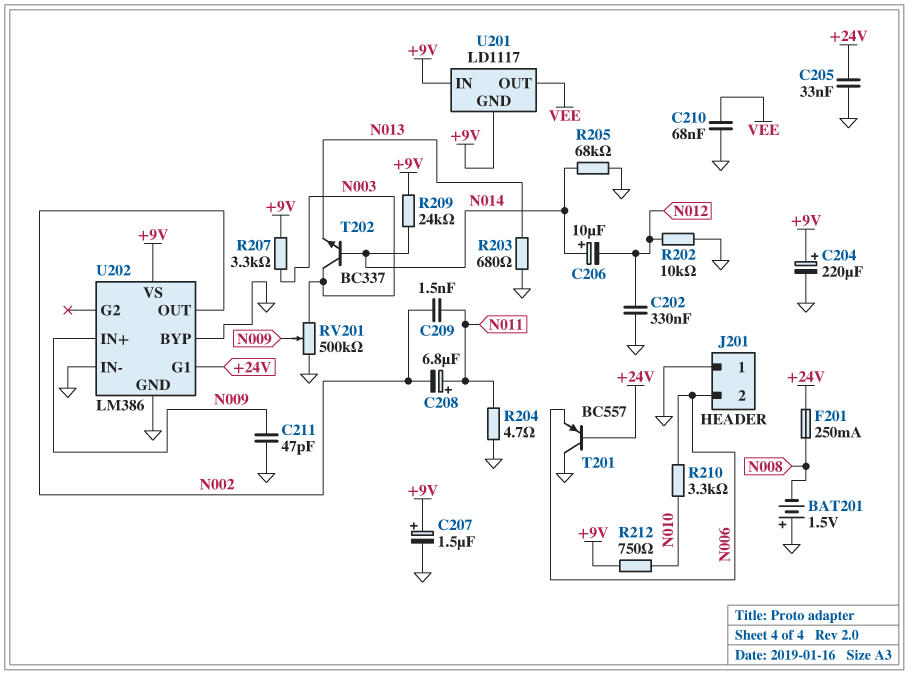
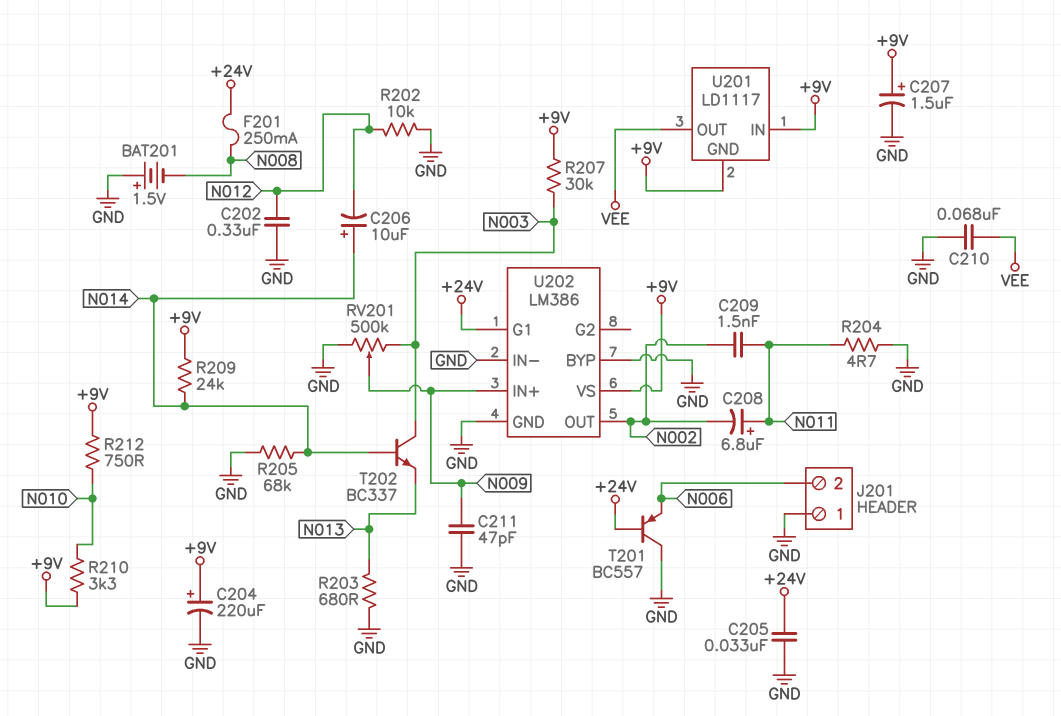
R207: 3.3k (+9V, N003) -> 30k (+9V, N003)
R210: 3.3k (N006, N010) -> 3.3k (+9V, N010)

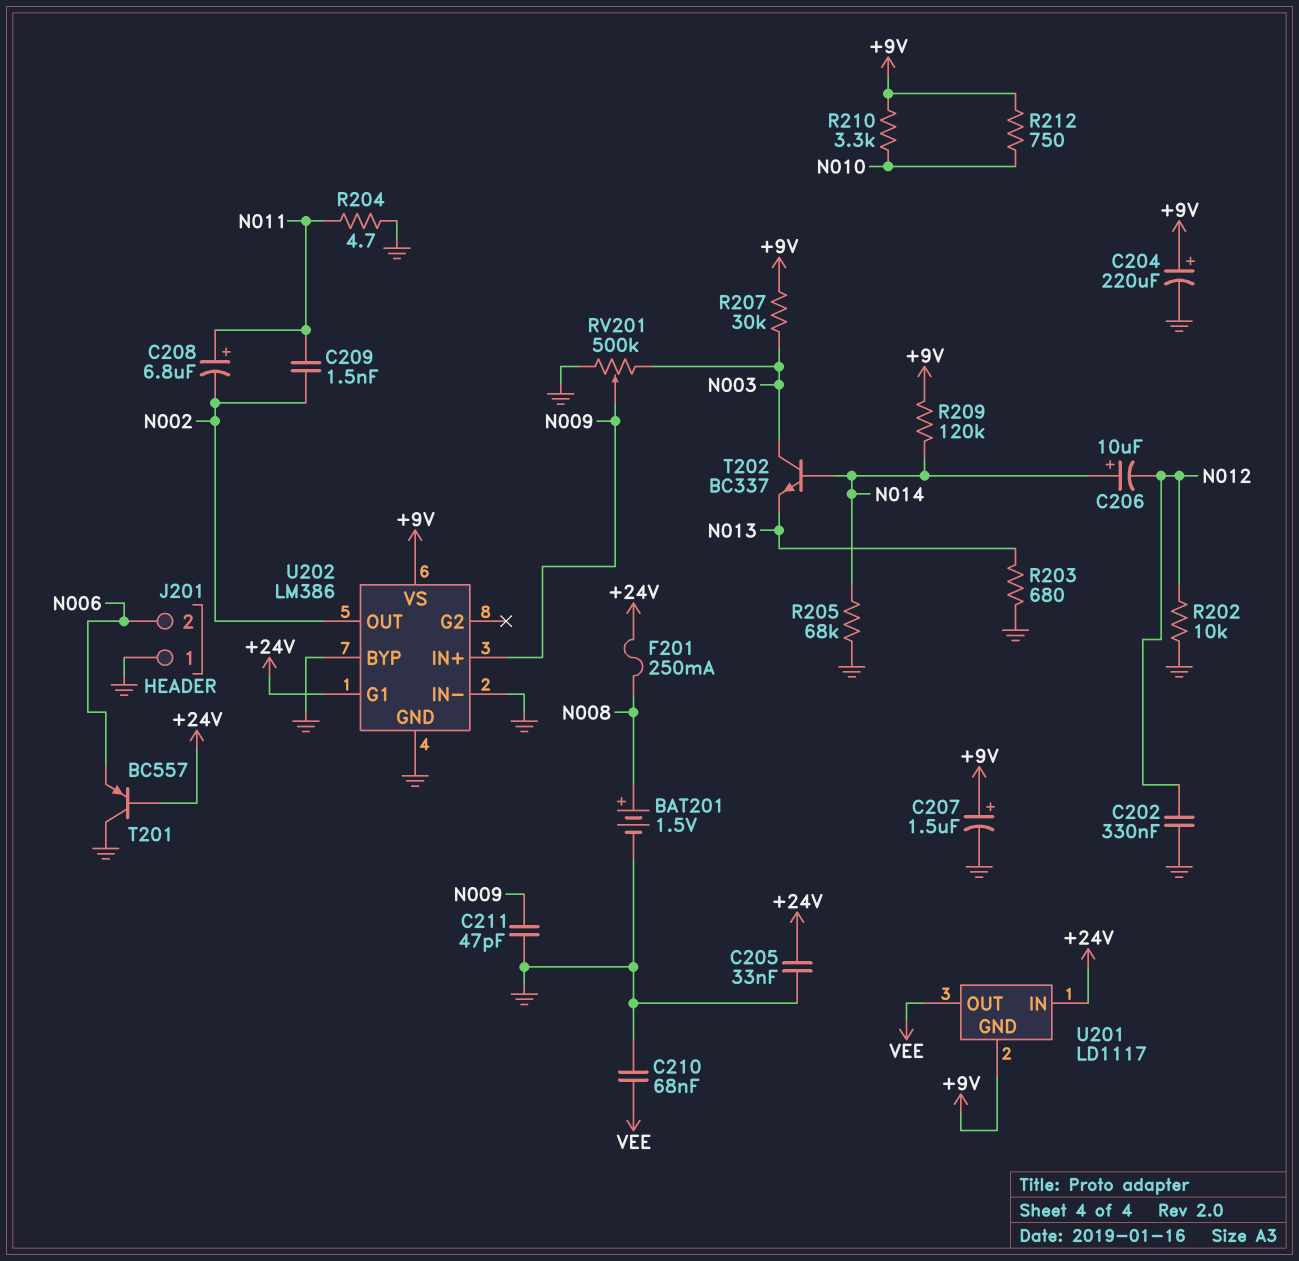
BAT201: 1.5V (plus GND, minus N008) -> 1.5V (plus N008, minus GND)
R209: 24k (+9V, N014) -> 120k (+9V, N014)
U201 pin IN: +9V -> +24V

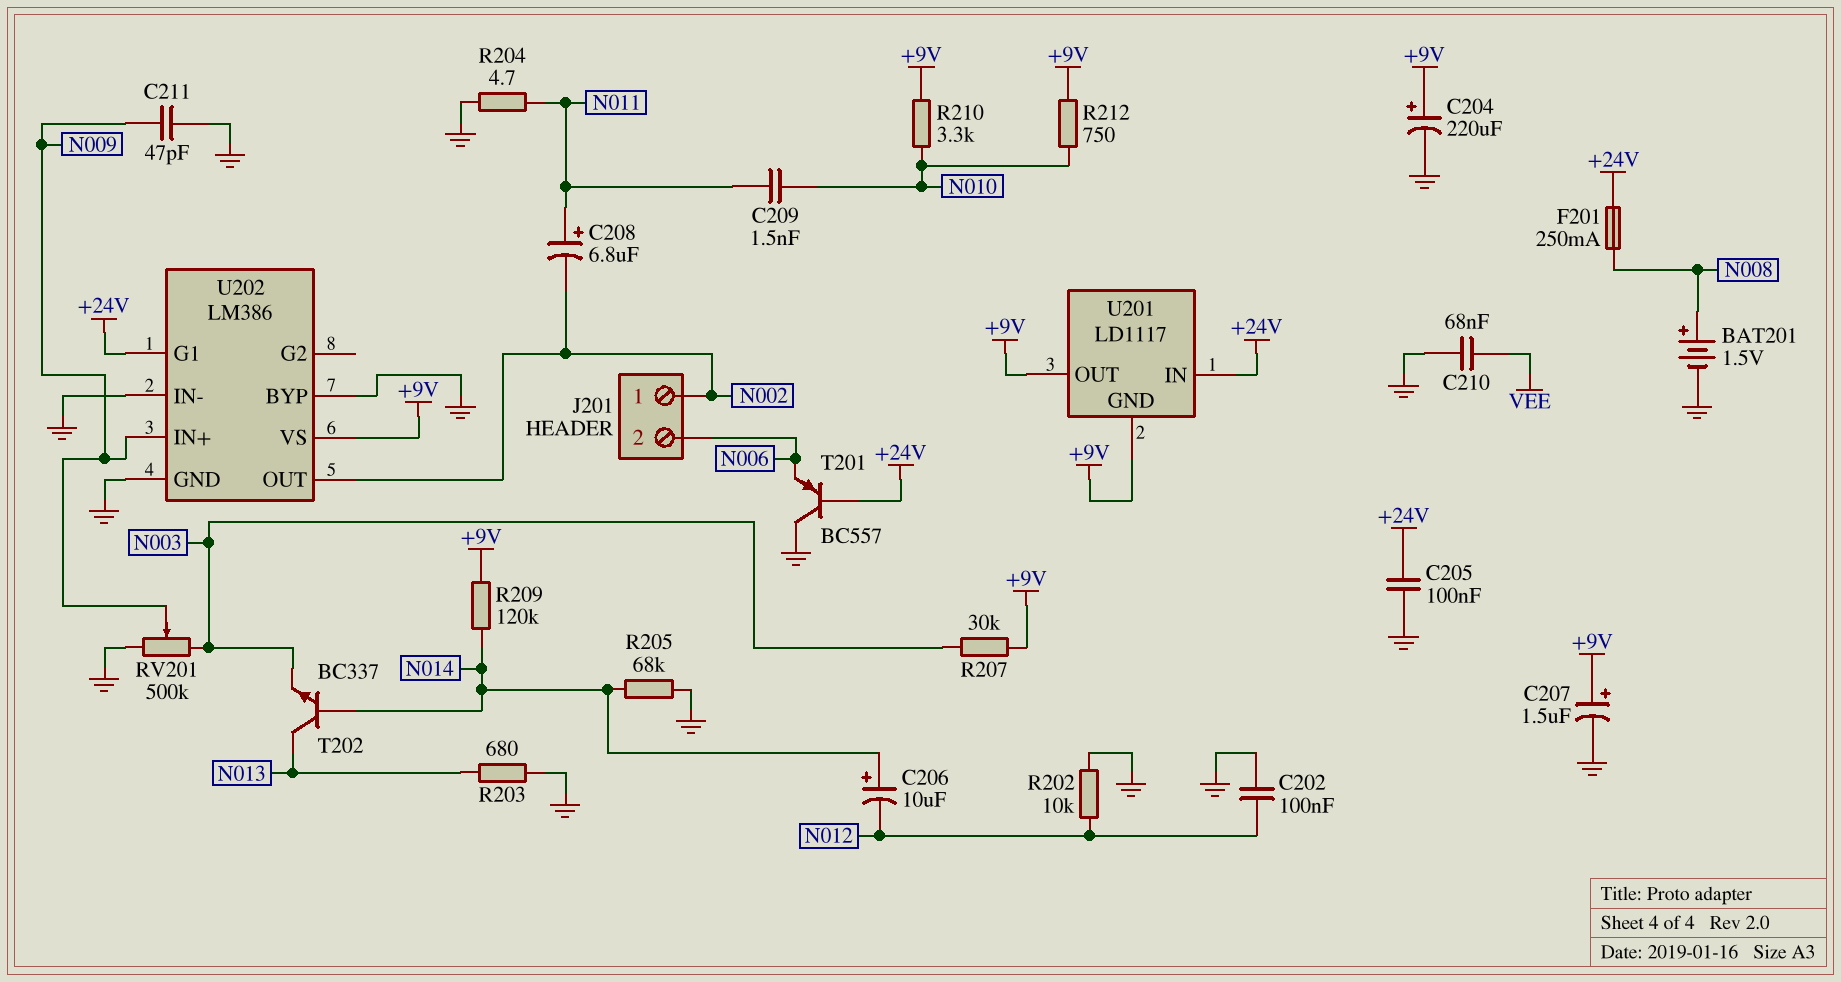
C202: 330nF (GND, N012) -> 100nF (GND, N012)
C205: 33nF (+24V, GND) -> 100nF (+24V, GND)
C209: 1.5nF (N002, N011) -> 1.5nF (N010, N011)
J201 pin 1: GND -> N002
T202: NPN BC337 (B N014, C N003, E N013) -> NPN BC337 (B N014, C N013, E N003)
U201 pin OUT: VEE -> +9V

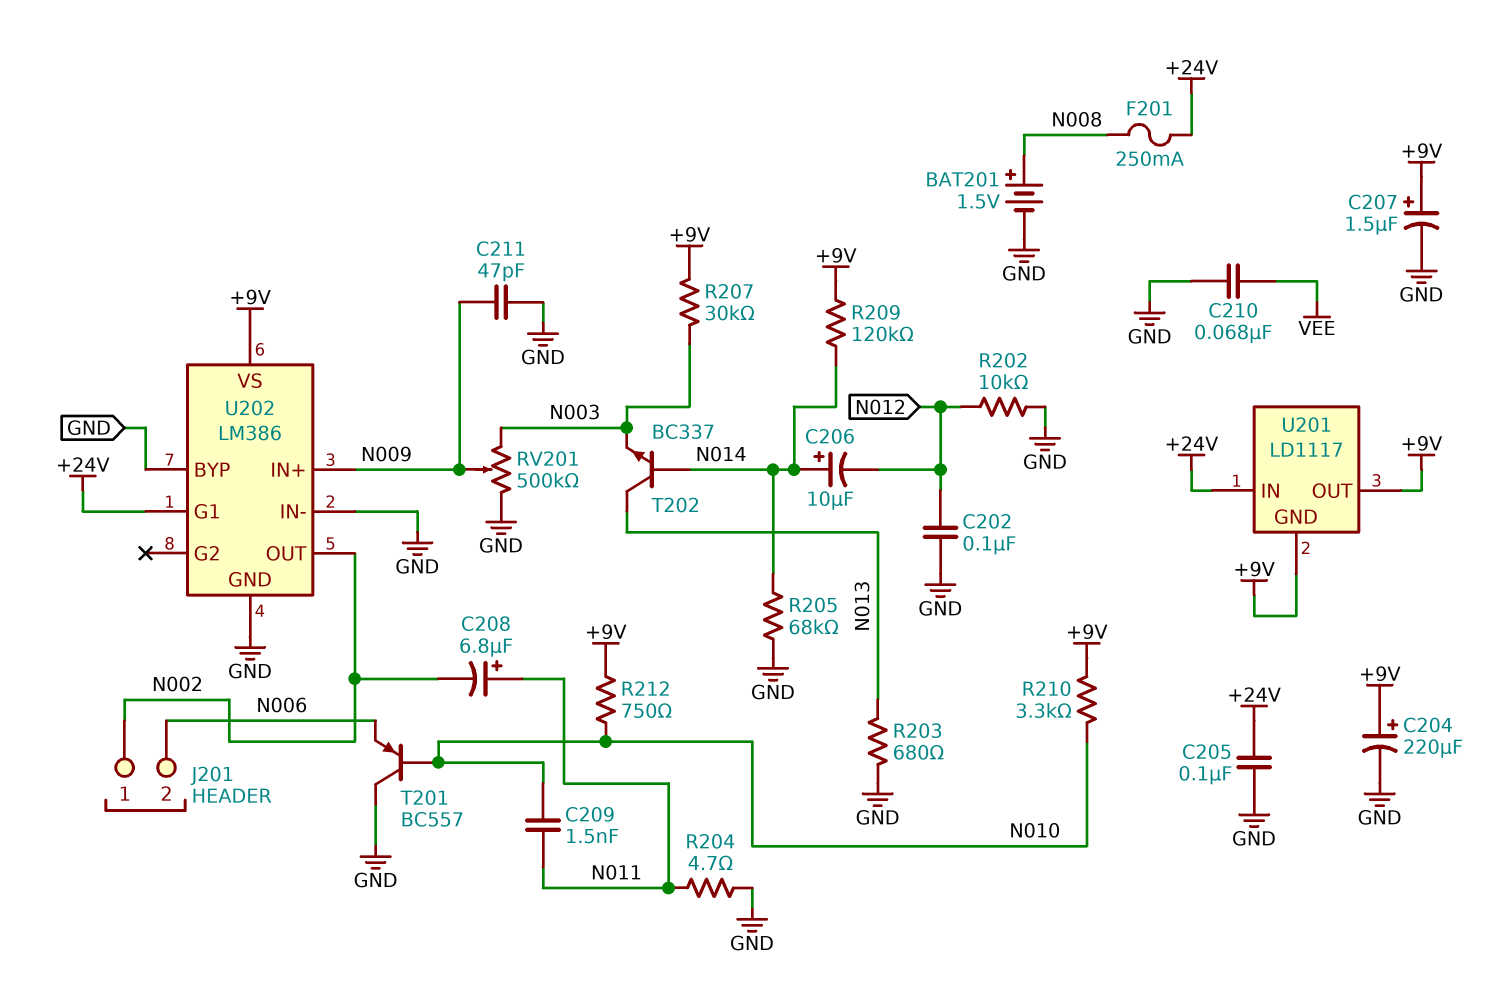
T201: PNP BC557 (B +24V, C GND, E N006) -> PNP BC557 (B N010, C GND, E N006)

